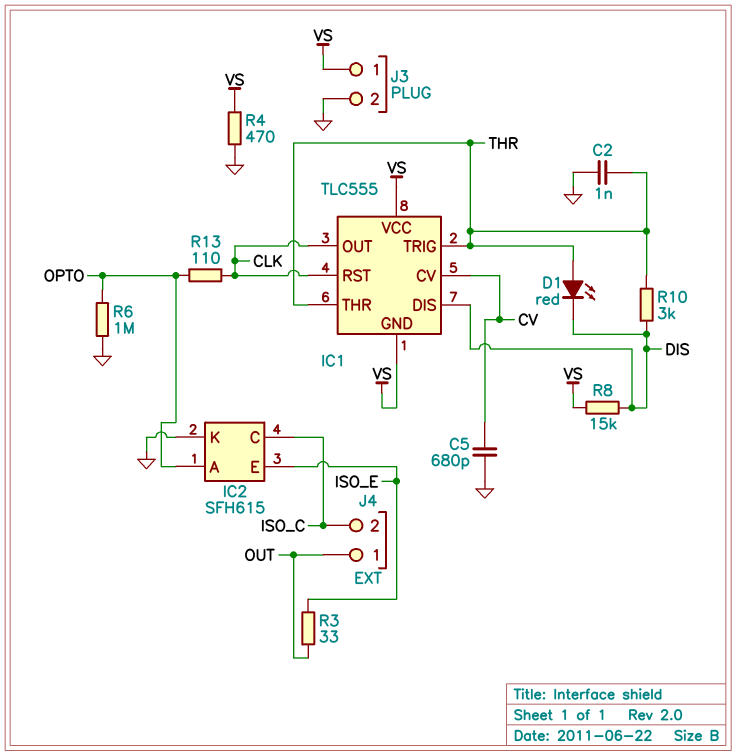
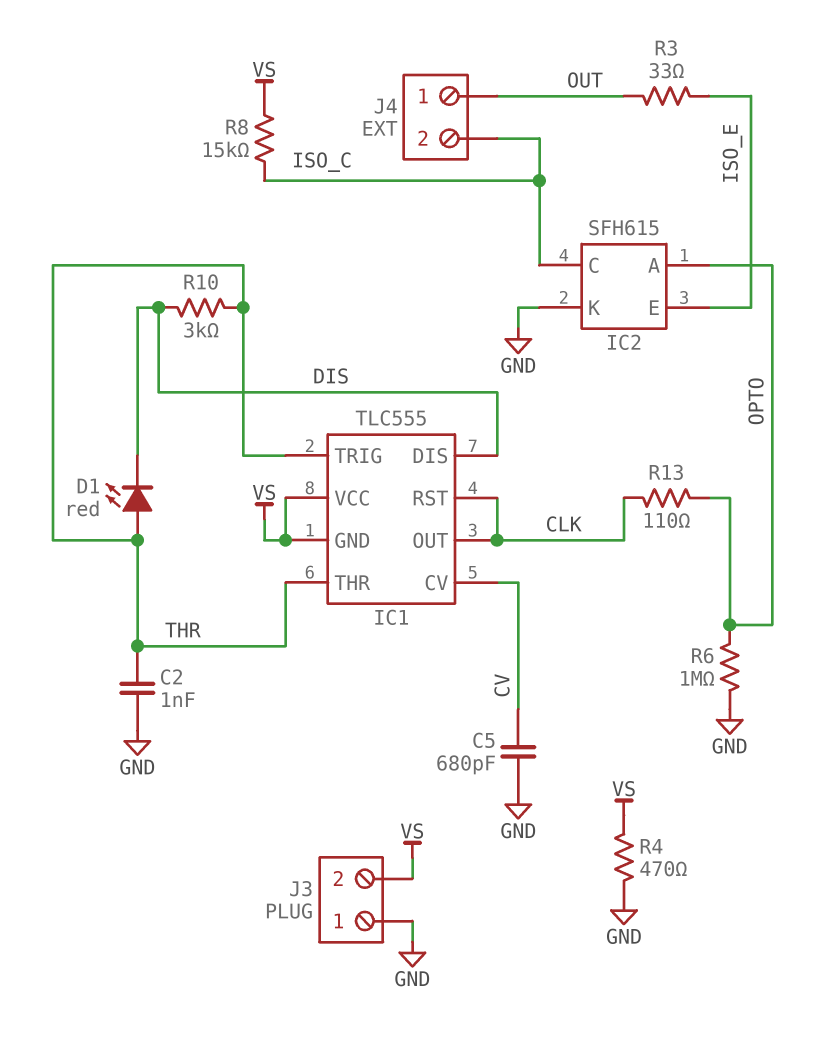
J3 pin 1: VS -> GND
J3 pin 2: GND -> VS
R8: 15k (DIS, VS) -> 15k (ISO_C, VS)

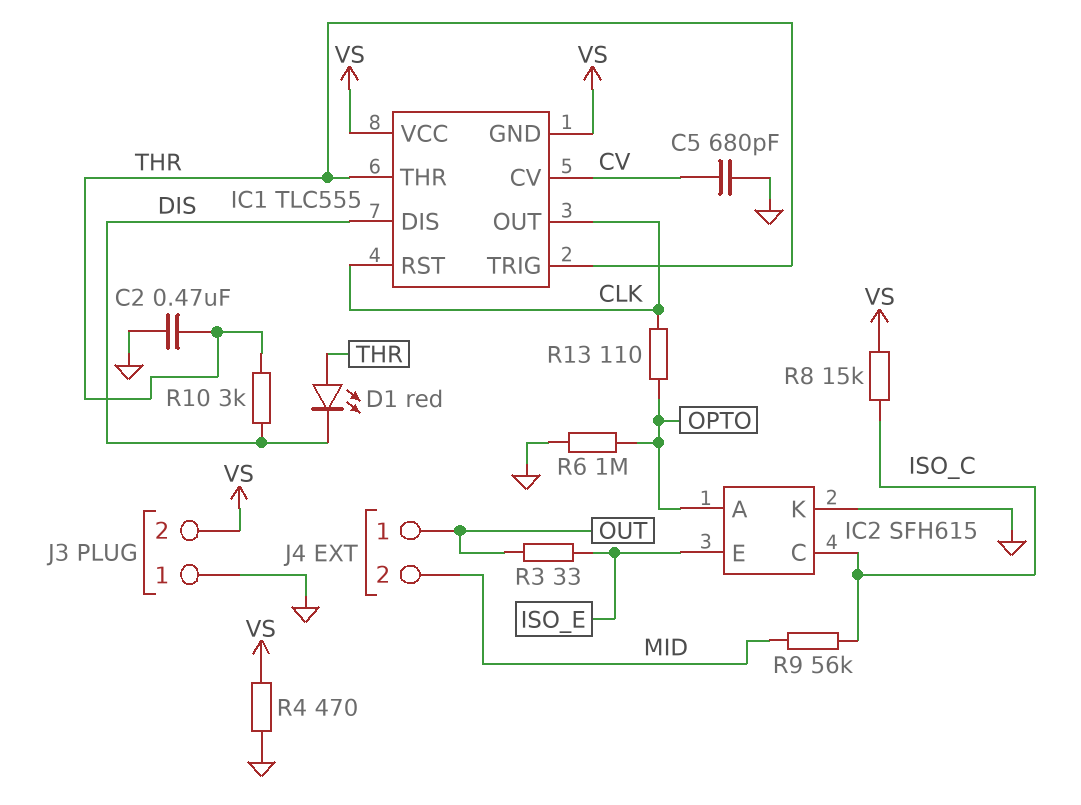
C2: 1nF (GND, THR) -> 470nF (GND, THR)
J4 pin 2: ISO_C -> MID
R9: none -> 56k (ISO_C, MID)

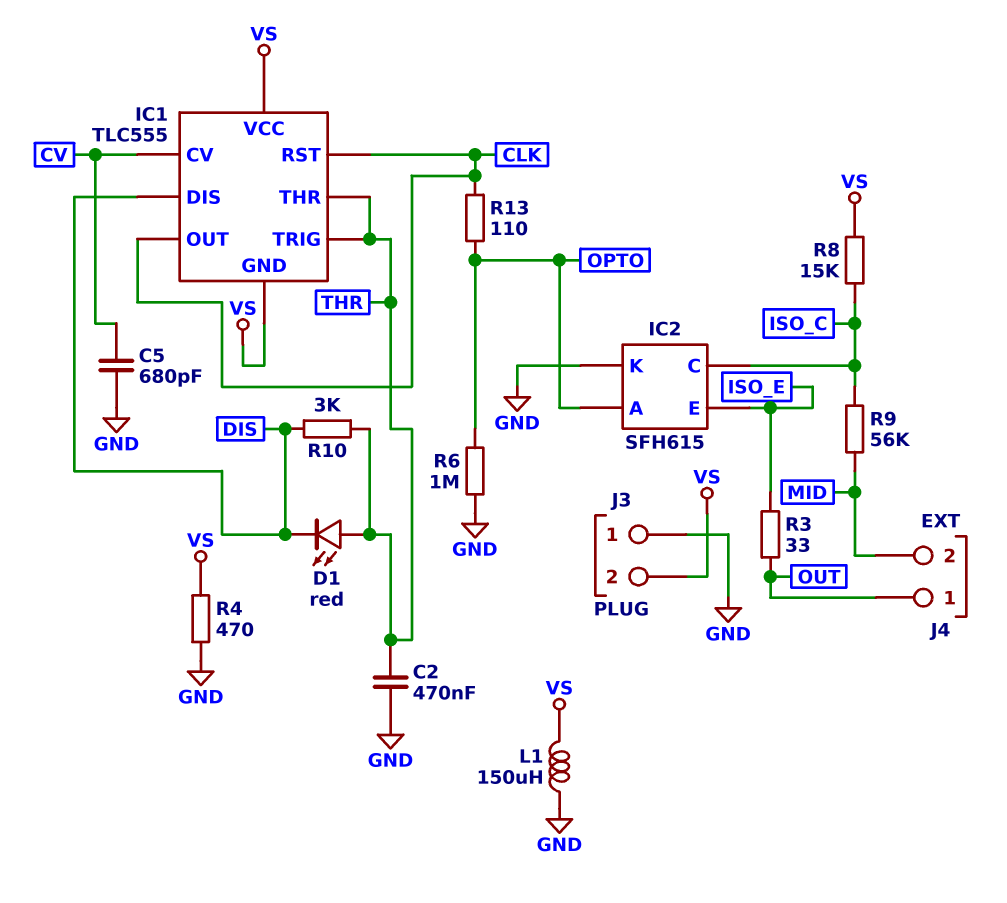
L1: none -> 150uH (GND, VS)

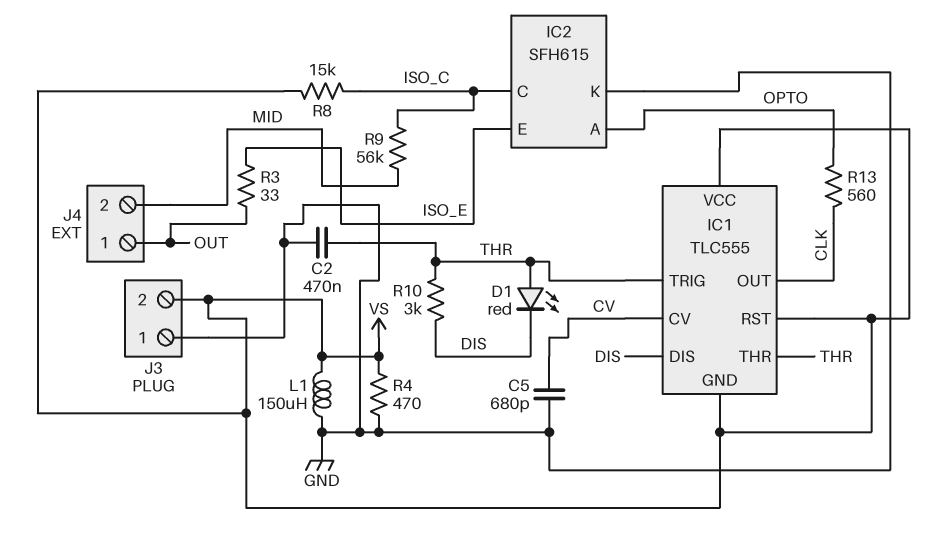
IC1 pin RST: CLK -> VS
R6: 1M (GND, OPTO) -> none
R13: 110 (CLK, OPTO) -> 560 (CLK, OPTO)

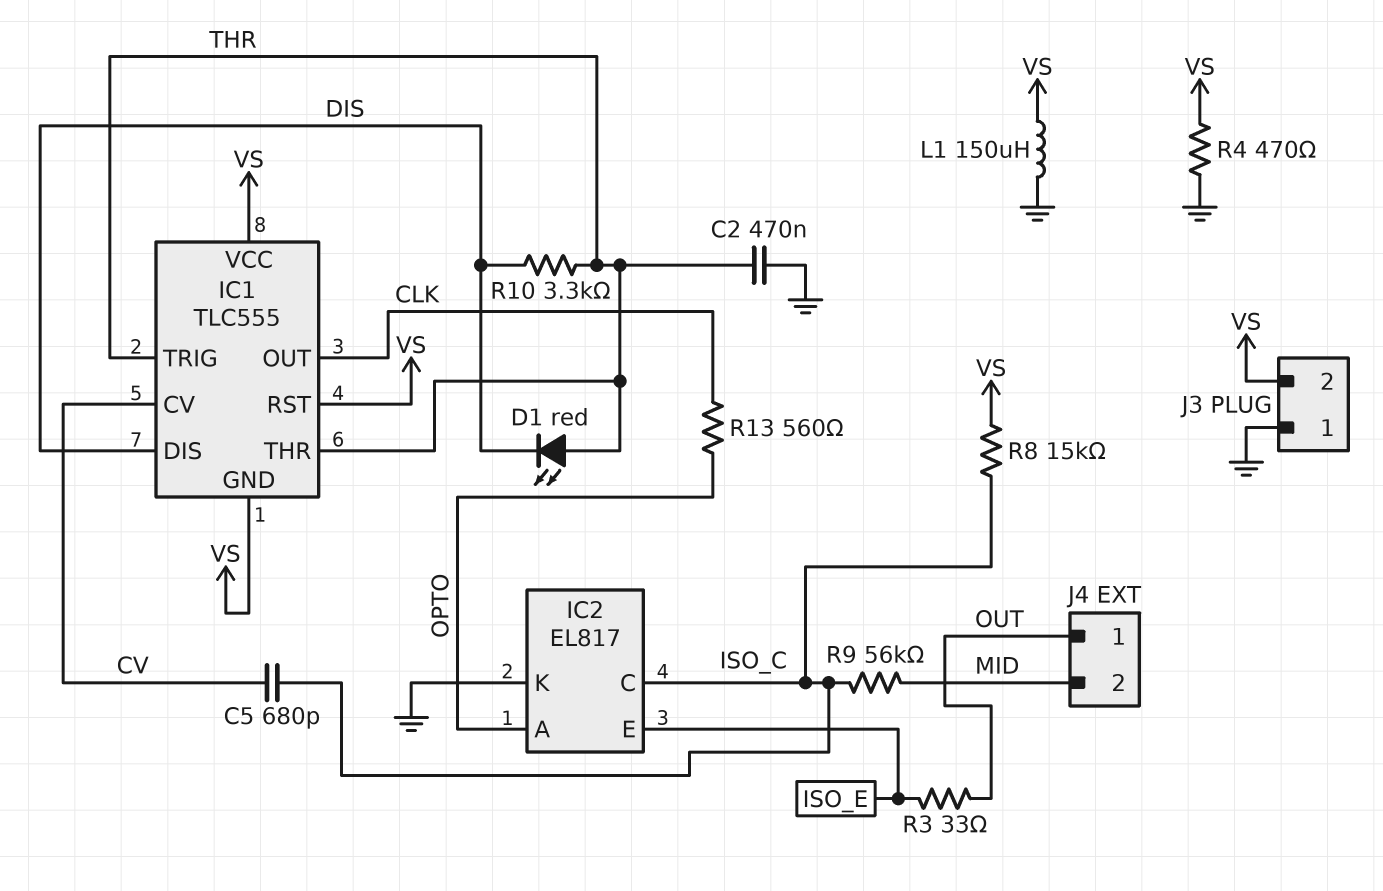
C5: 680pF (CV, GND) -> 680pF (CV, ISO_C)
IC2: SFH615 -> EL817
R10: 3k (DIS, THR) -> 3.3k (DIS, THR)

